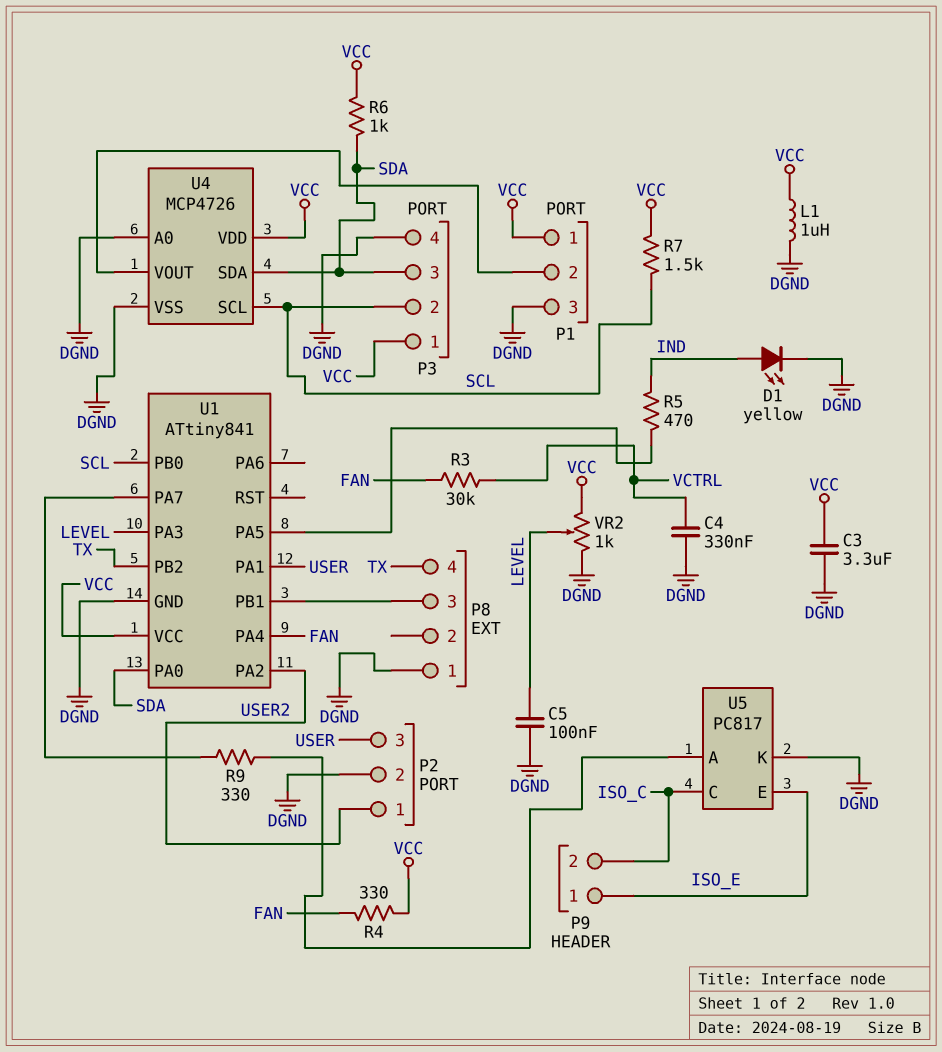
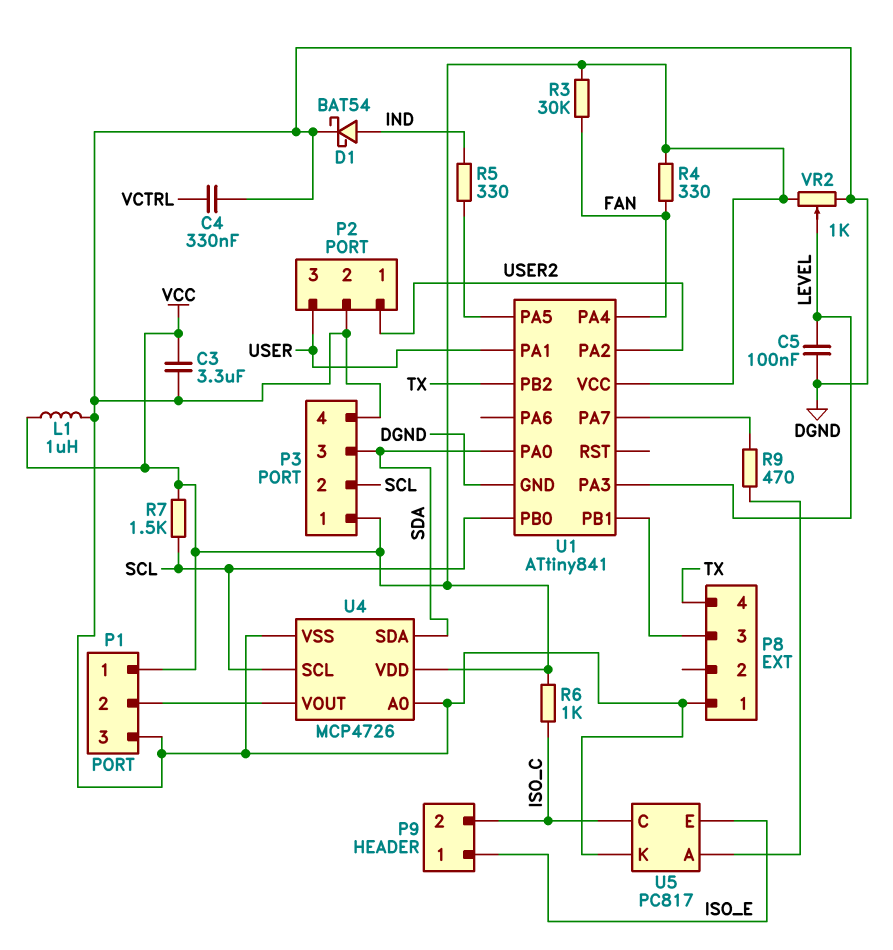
D1: LED yellow (A IND, K DGND) -> schottky BAT54 (A IND, K DGND)
R3: 30k (FAN, VCTRL) -> 30k (FAN, VCC)
R5: 470 (IND, U1/PA5) -> 330 (IND, U1/PA5)
R6: 1k (SDA, VCC) -> 1k (ISO_C, VCC)
R9: 330 (U1/PA7, U5/A) -> 470 (U1/PA7, U5/A)

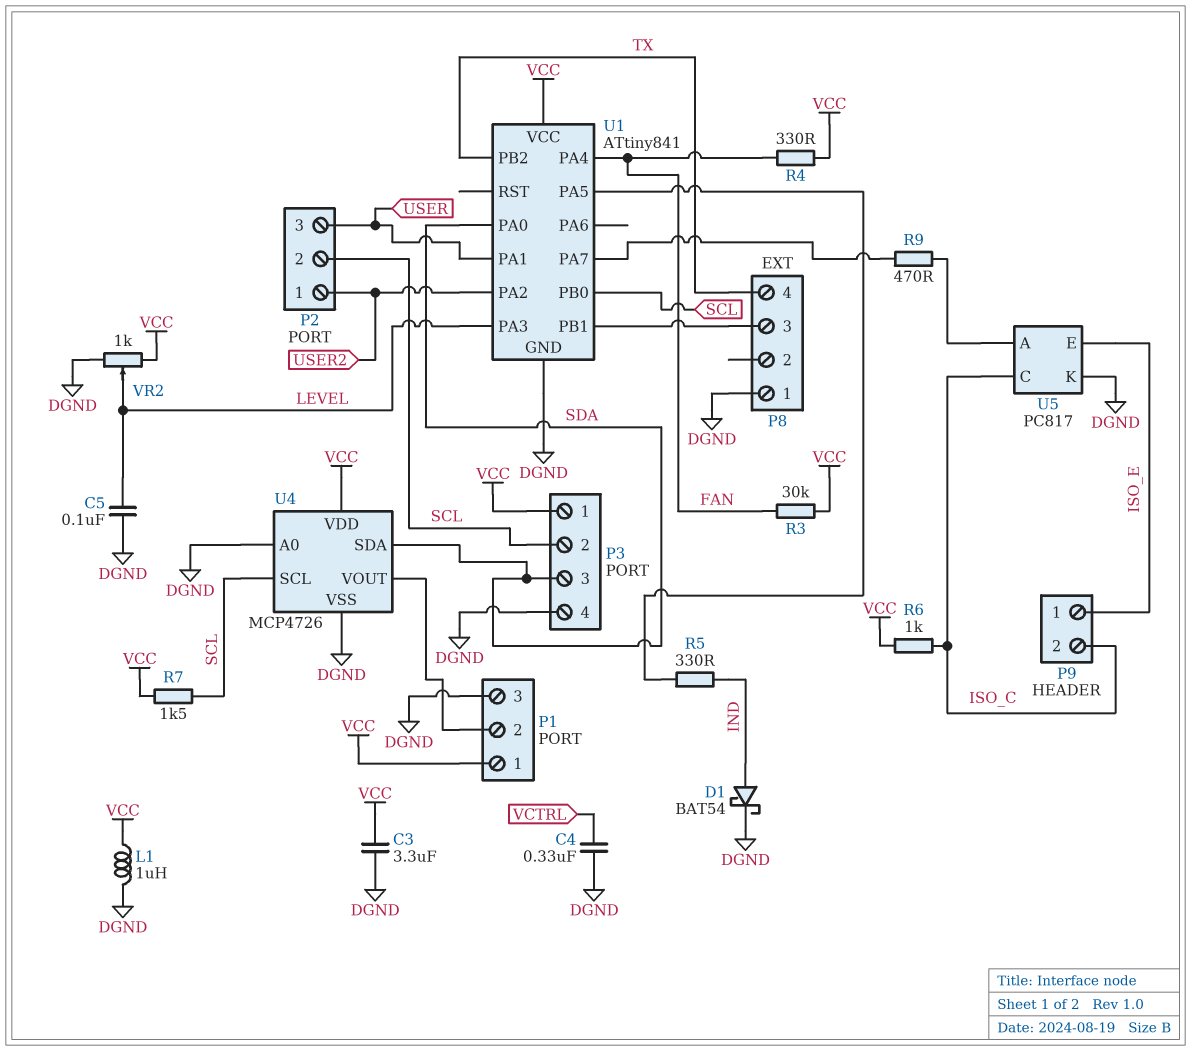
P2 pin 2: DGND -> SCL

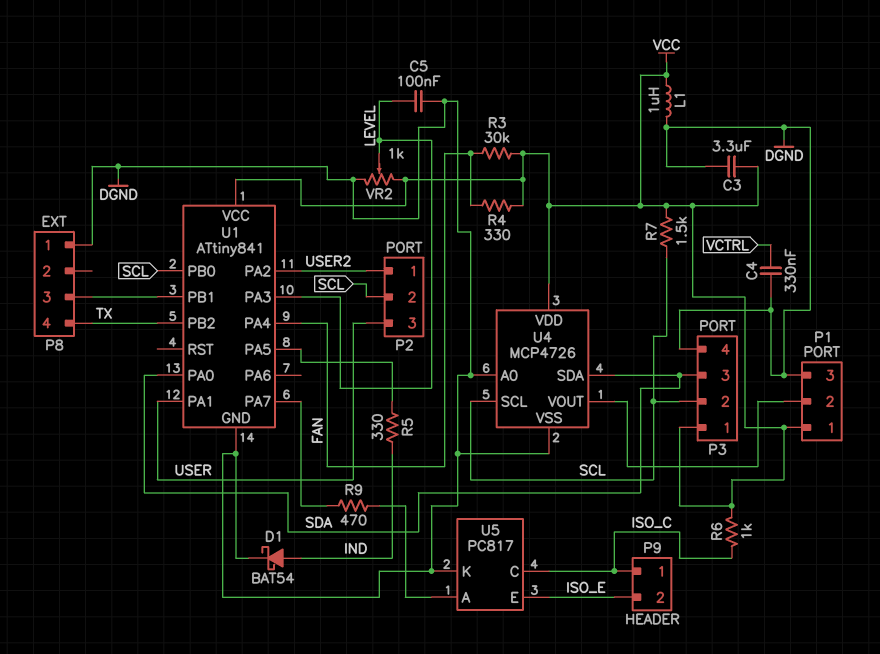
P9 pin 1: ISO_E -> ISO_C
P9 pin 2: ISO_C -> ISO_E

